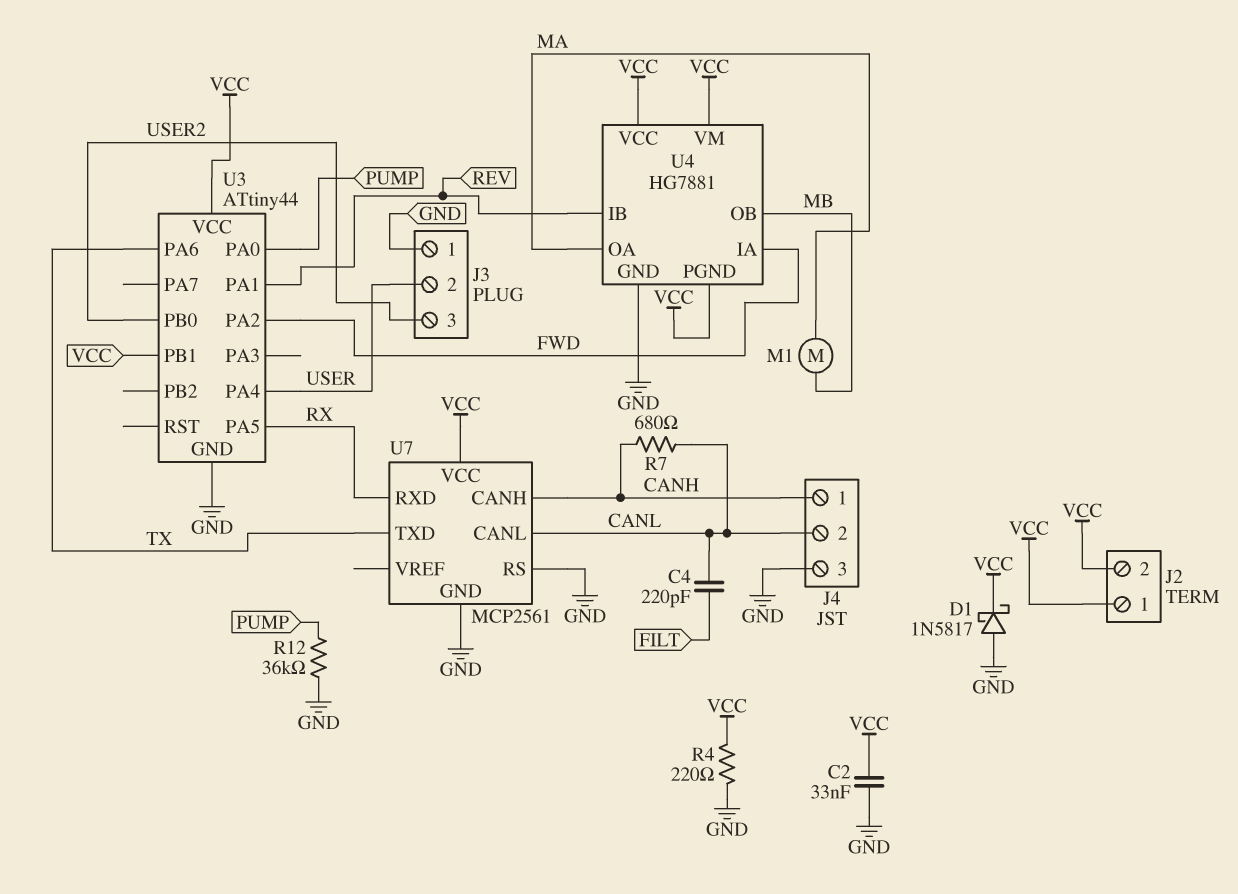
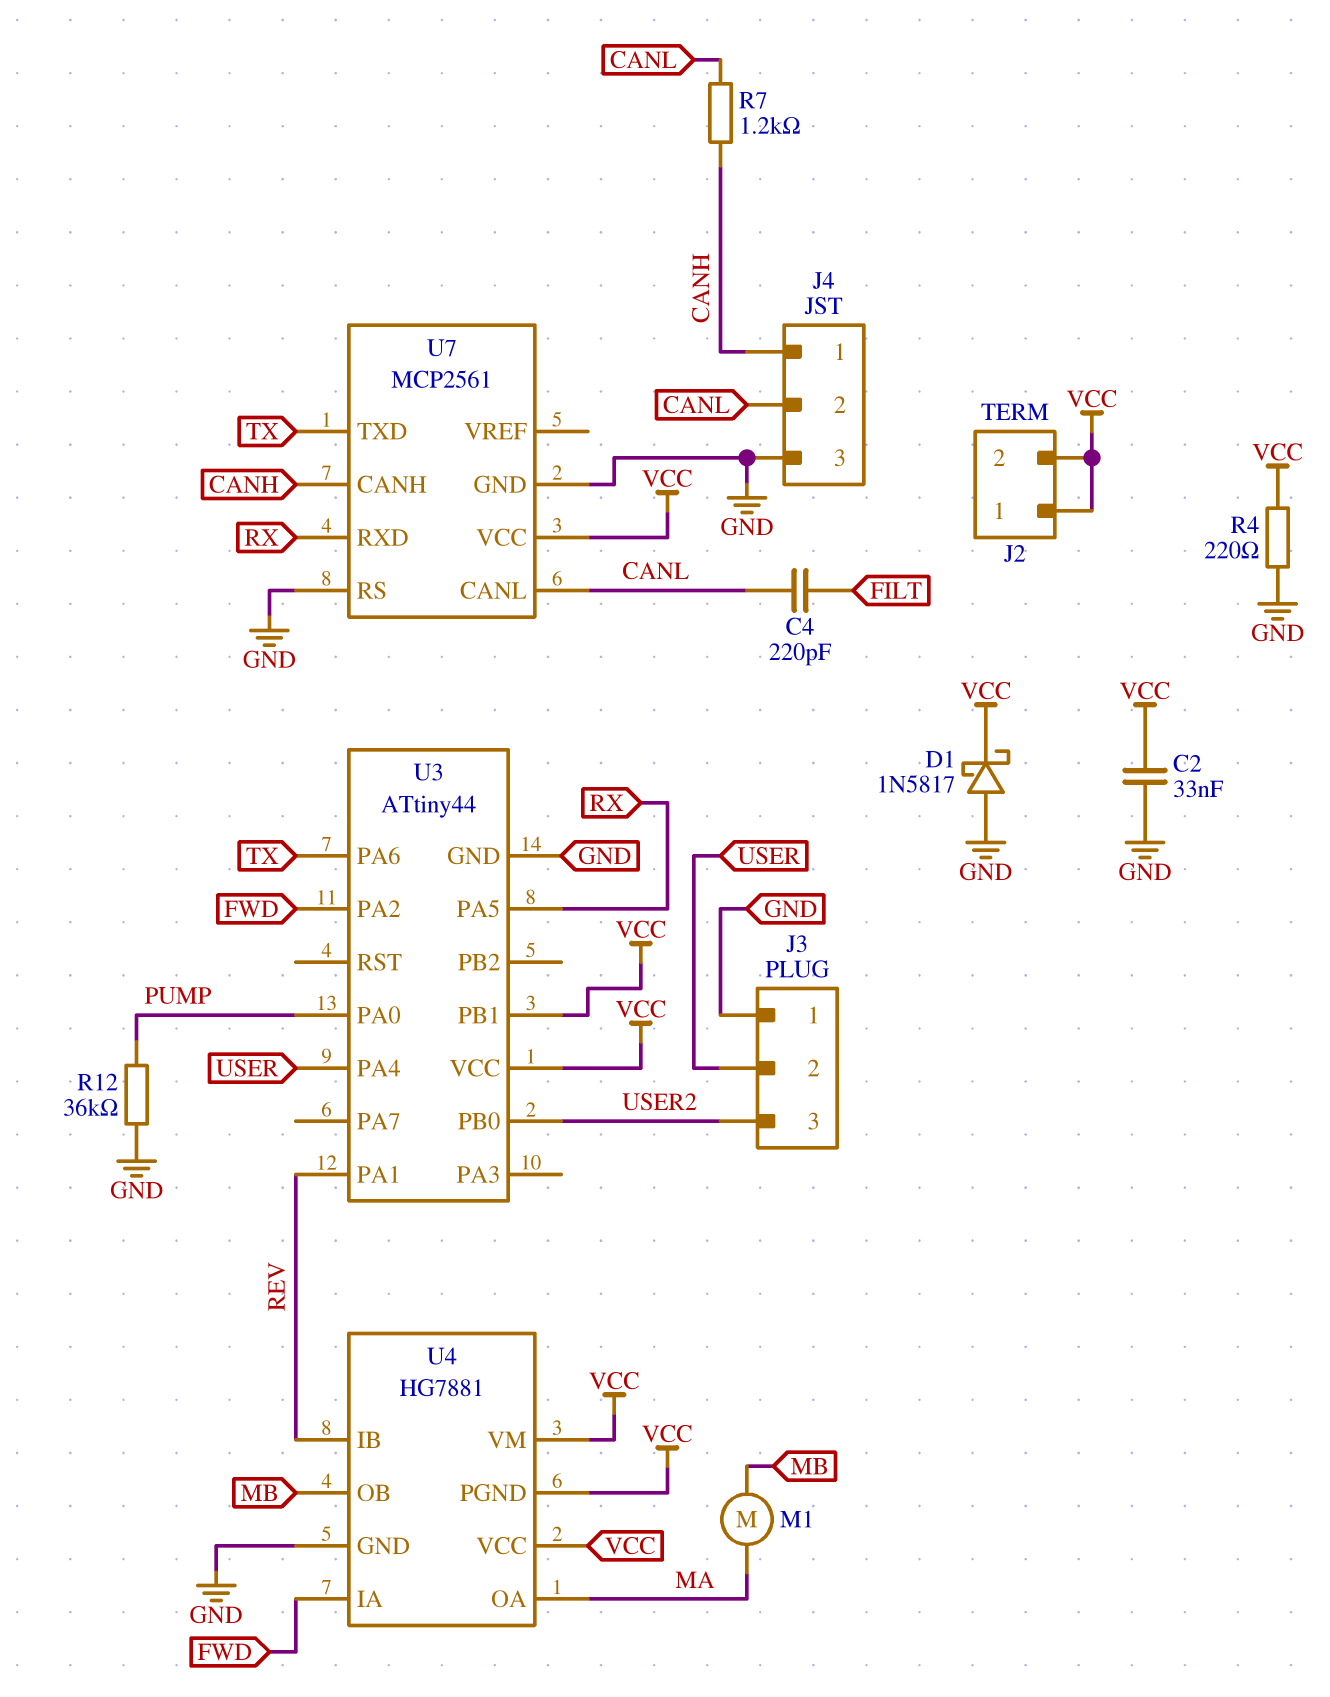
R7: 680 (CANH, CANL) -> 1.2k (CANH, CANL)

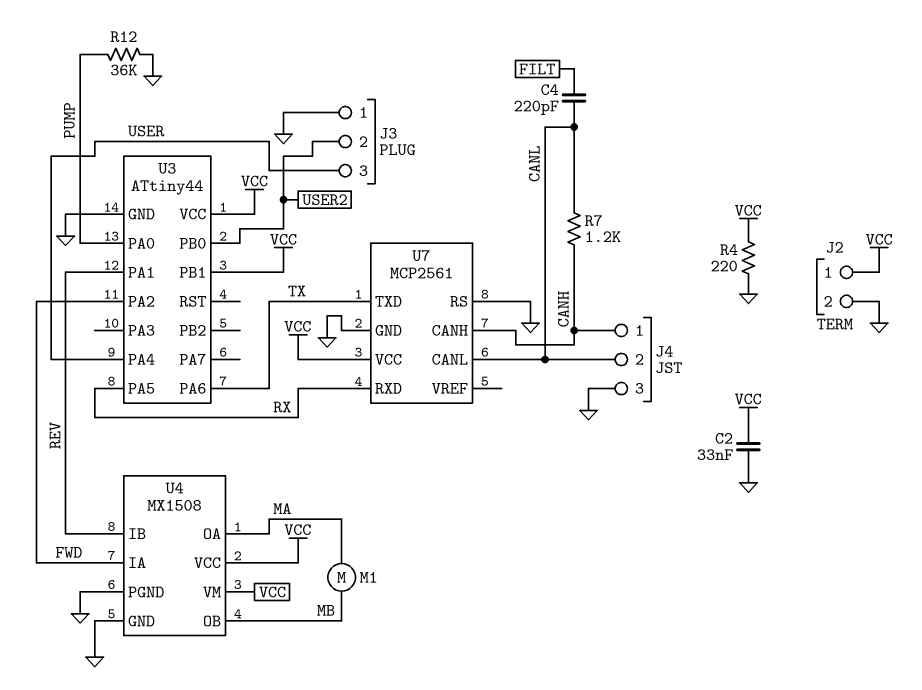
D1: schottky 1N5817 (A GND, K VCC) -> none
J2 pin 2: VCC -> GND
J3 pin 2: USER -> USER2
J3 pin 3: USER2 -> USER
U4: HG7881 -> MX1508
U4 pin PGND: VCC -> GND

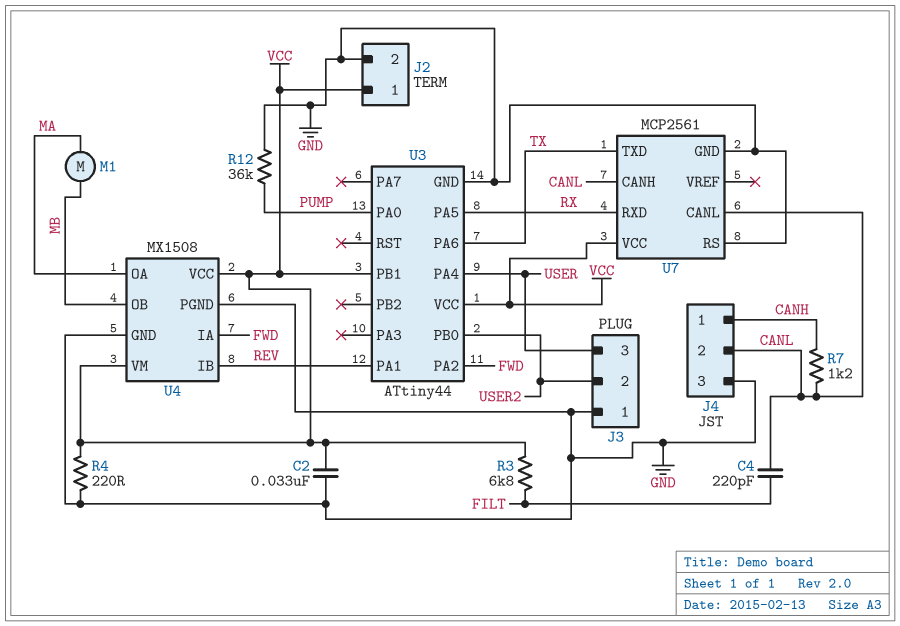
R3: none -> 6.8k (FILT, VCC)
U7 pin CANH: CANH -> CANL

